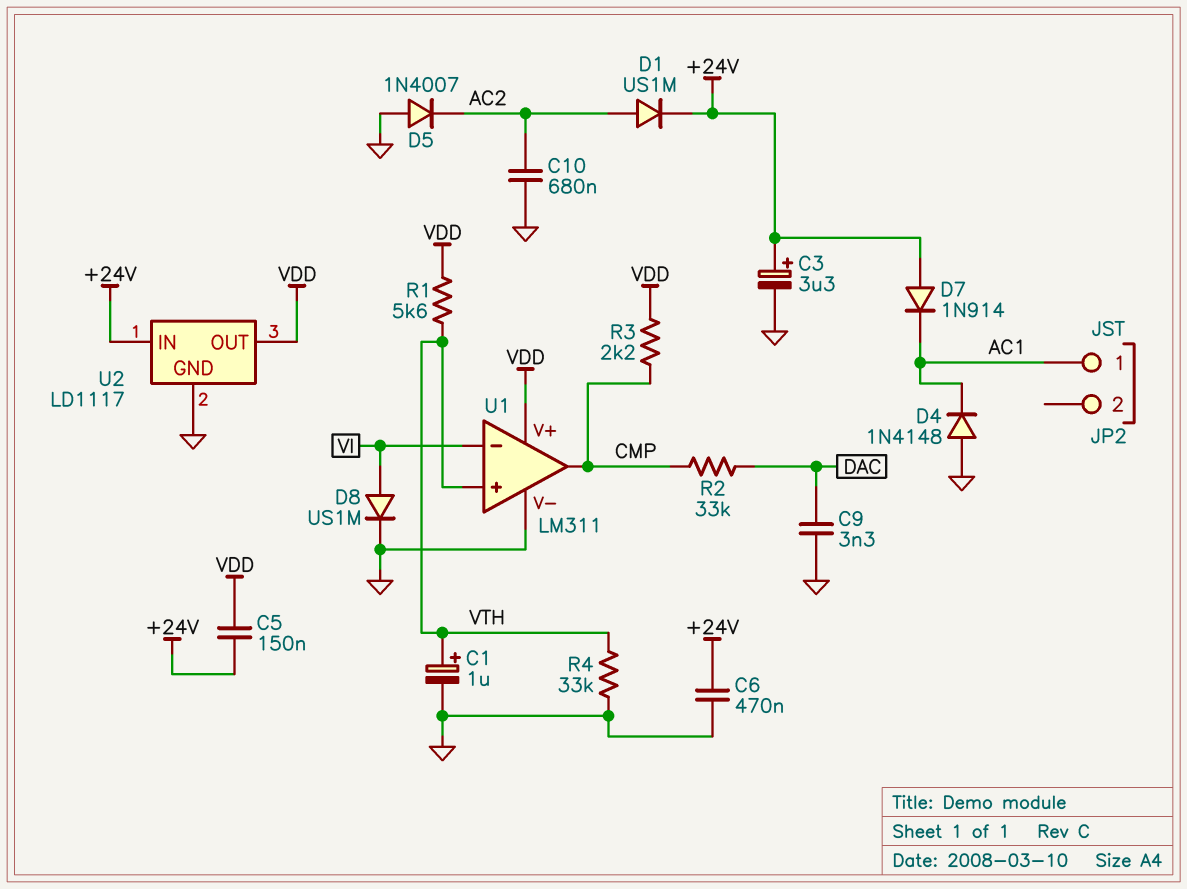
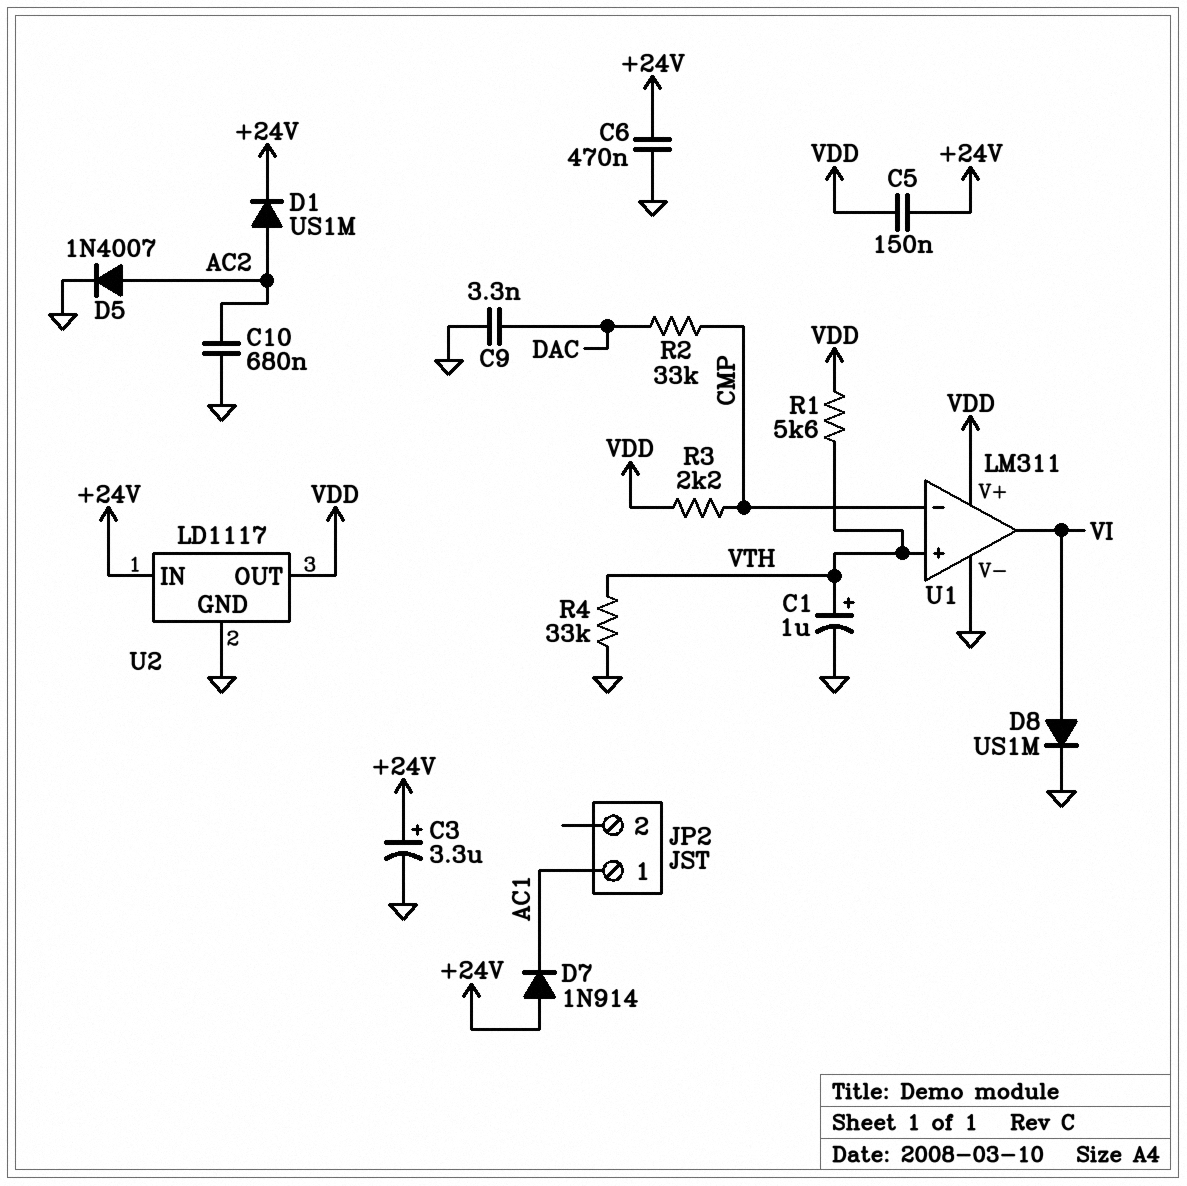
D4: diode 1N4148 (A GND, K AC1) -> none
D5: diode 1N4007 (A GND, K AC2) -> diode 1N4007 (A AC2, K GND)
U1 pin in-: VI -> CMP
U1 pin out: CMP -> VI

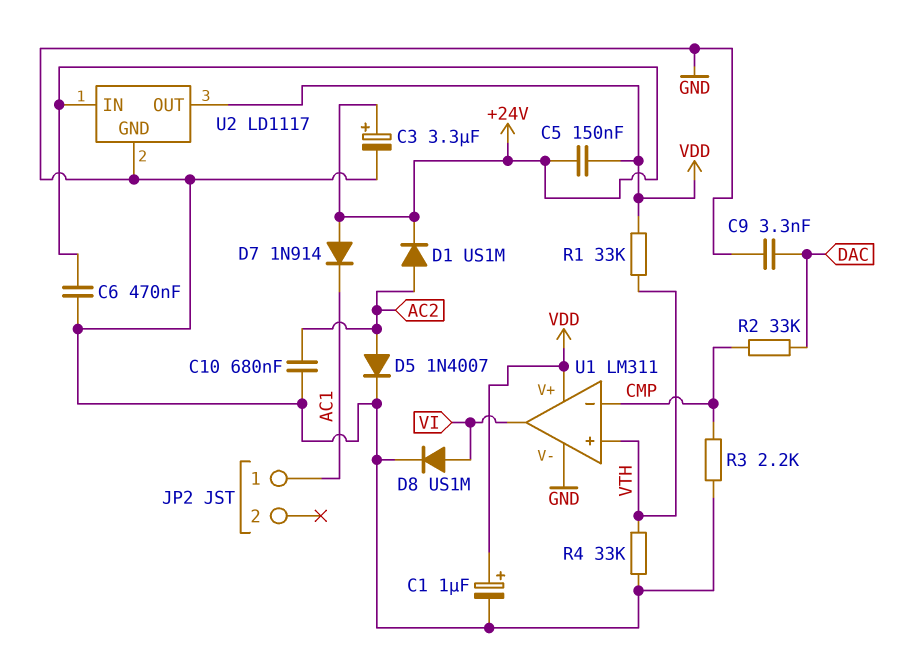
C1: 1uF (plus VTH, minus GND) -> 1uF (plus VDD, minus GND)
R1: 5.6k (VDD, VTH) -> 33k (VDD, VTH)
R3: 2.2k (CMP, VDD) -> 2.2k (CMP, GND)

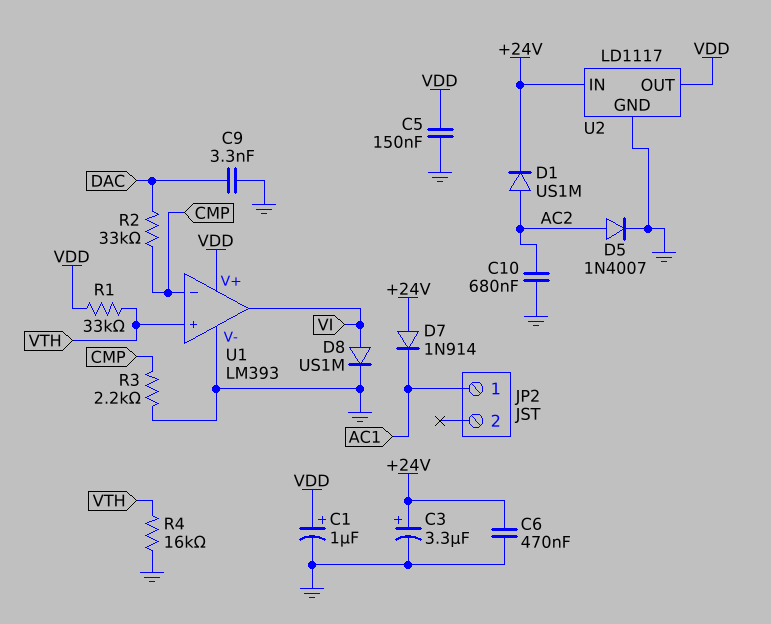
C5: 150nF (+24V, VDD) -> 150nF (GND, VDD)
R4: 33k (GND, VTH) -> 16k (GND, VTH)
U1: LM311 -> LM393

